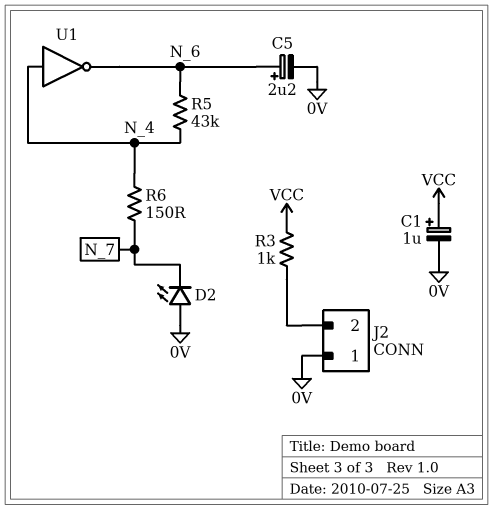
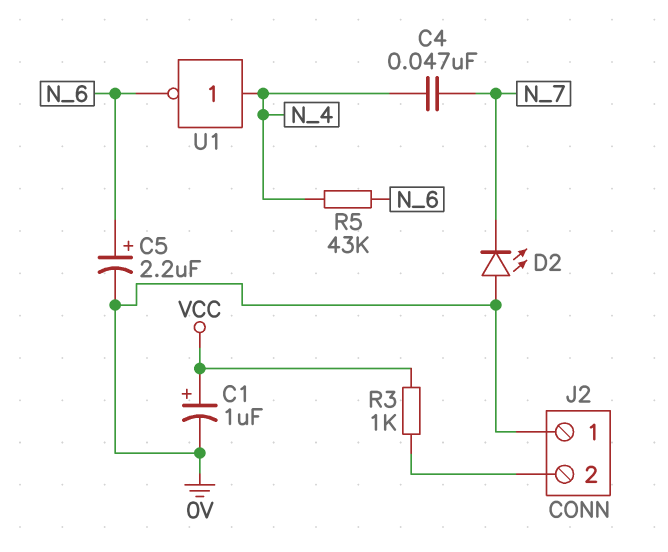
C4: none -> 47nF (N_4, N_7)
R6: 150 (N_4, N_7) -> none

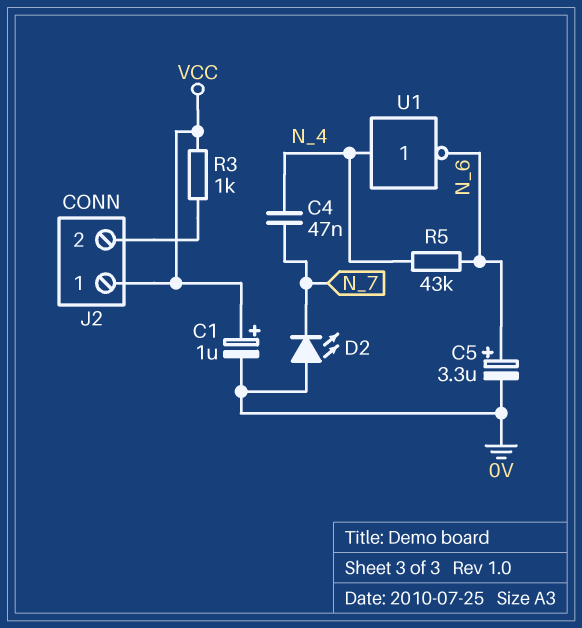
C5: 2.2uF (plus N_6, minus 0V) -> 3.3uF (plus N_6, minus 0V)
J2 pin 1: 0V -> VCC

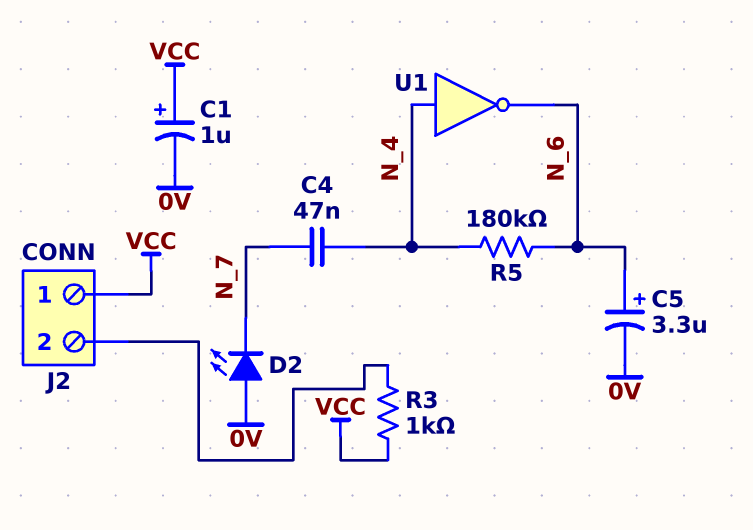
R5: 43k (N_4, N_6) -> 180k (N_4, N_6)

